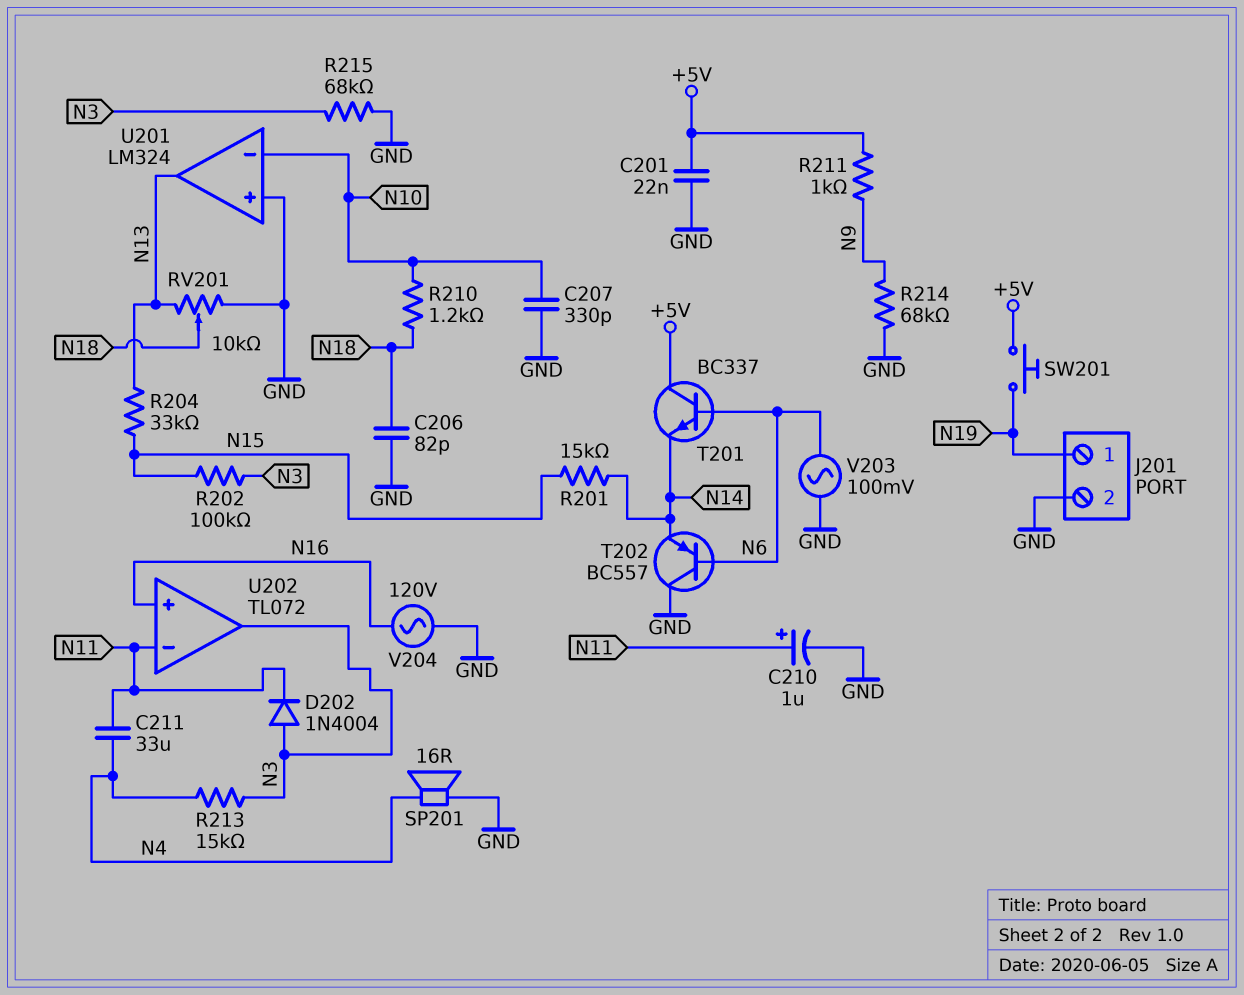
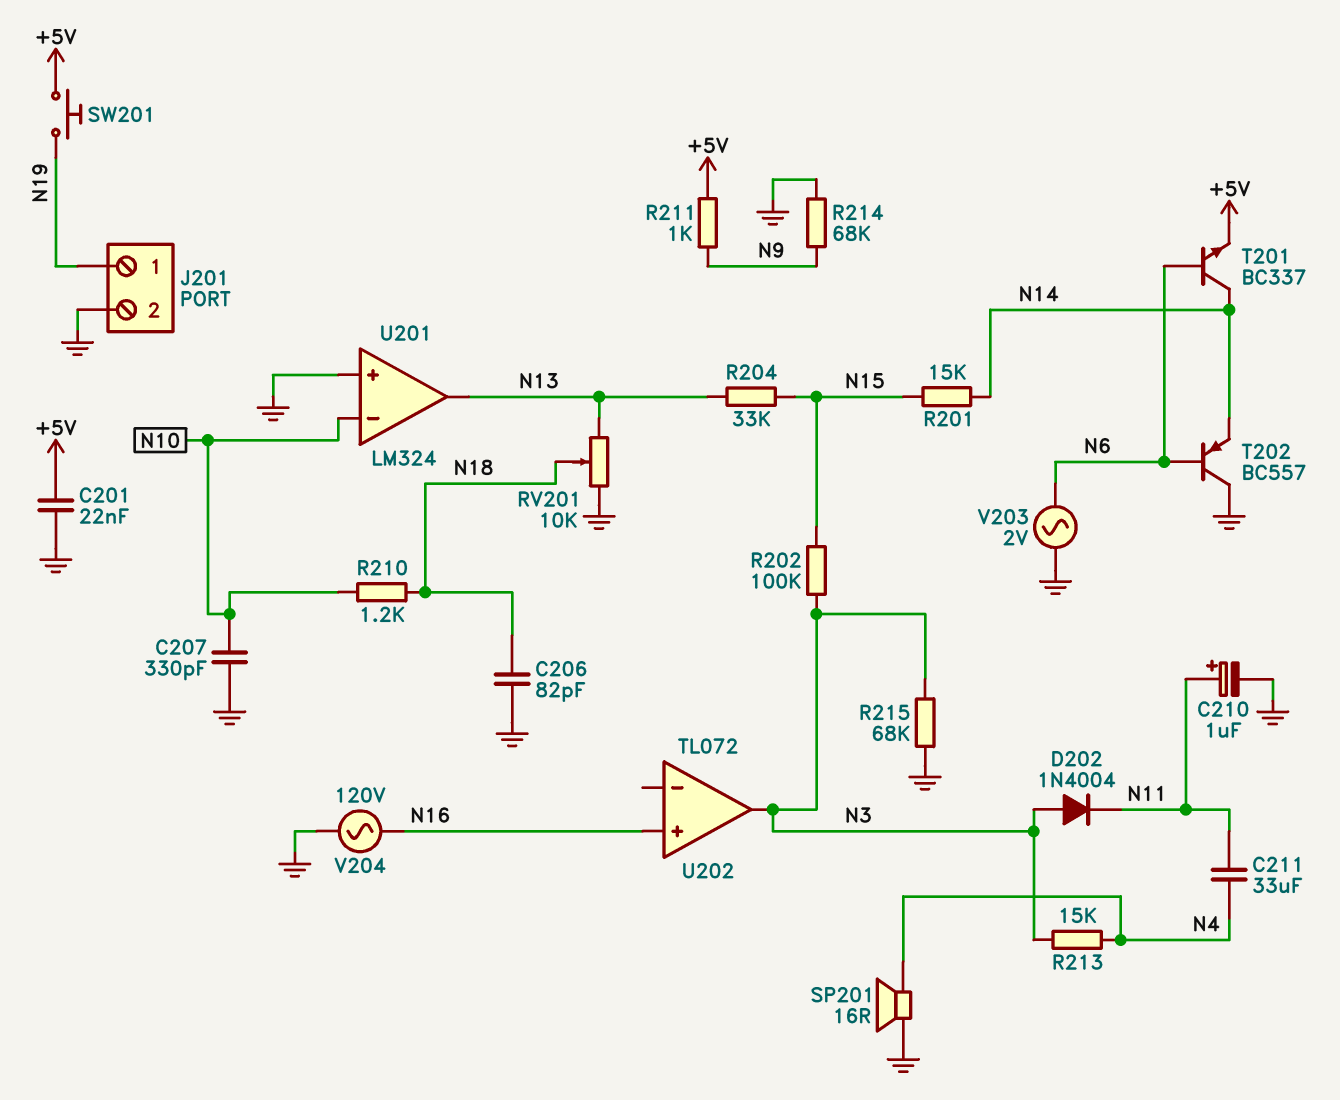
T201: NPN BC337 (B N6, C +5V, E N14) -> NPN BC337 (B N6, C N14, E +5V)
U202 pin in-: N11 -> none
V203: AC 100mV (GND, N6) -> AC 2V (GND, N6)

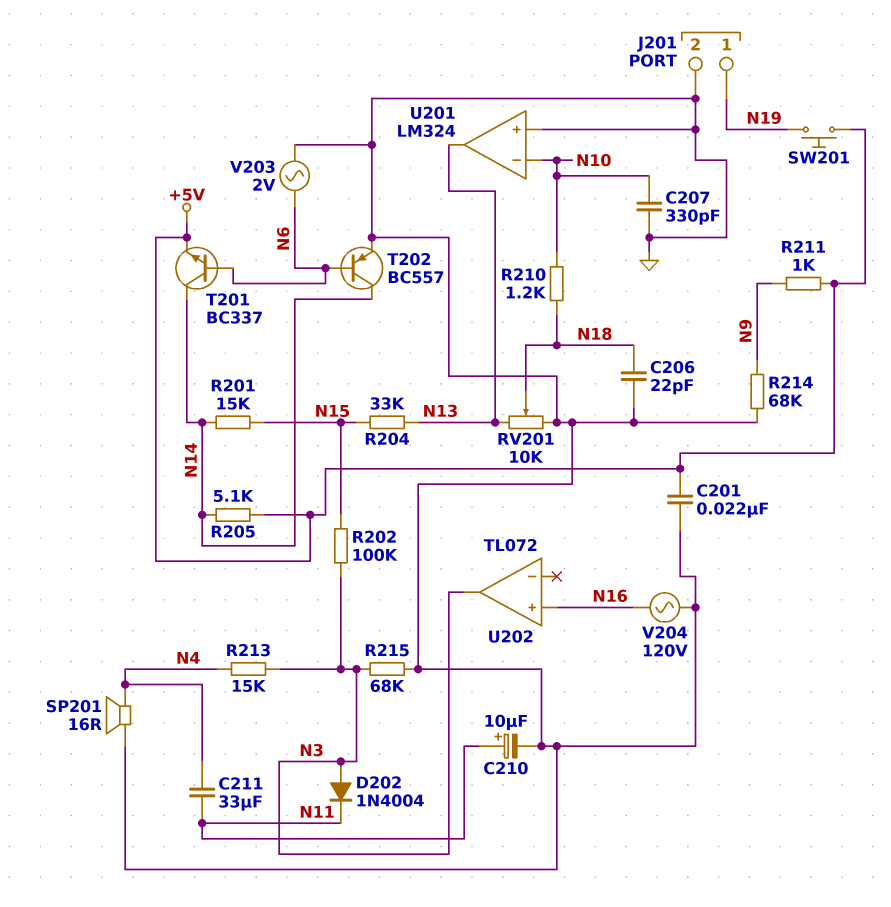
C206: 82pF (GND, N18) -> 22pF (GND, N18)
C210: 1uF (plus N11, minus GND) -> 10uF (plus N11, minus GND)
R205: none -> 5.1k (+5V, N14)
T202: PNP BC557 (B N6, C GND, E N14) -> PNP BC557 (B N6, C N14, E GND)

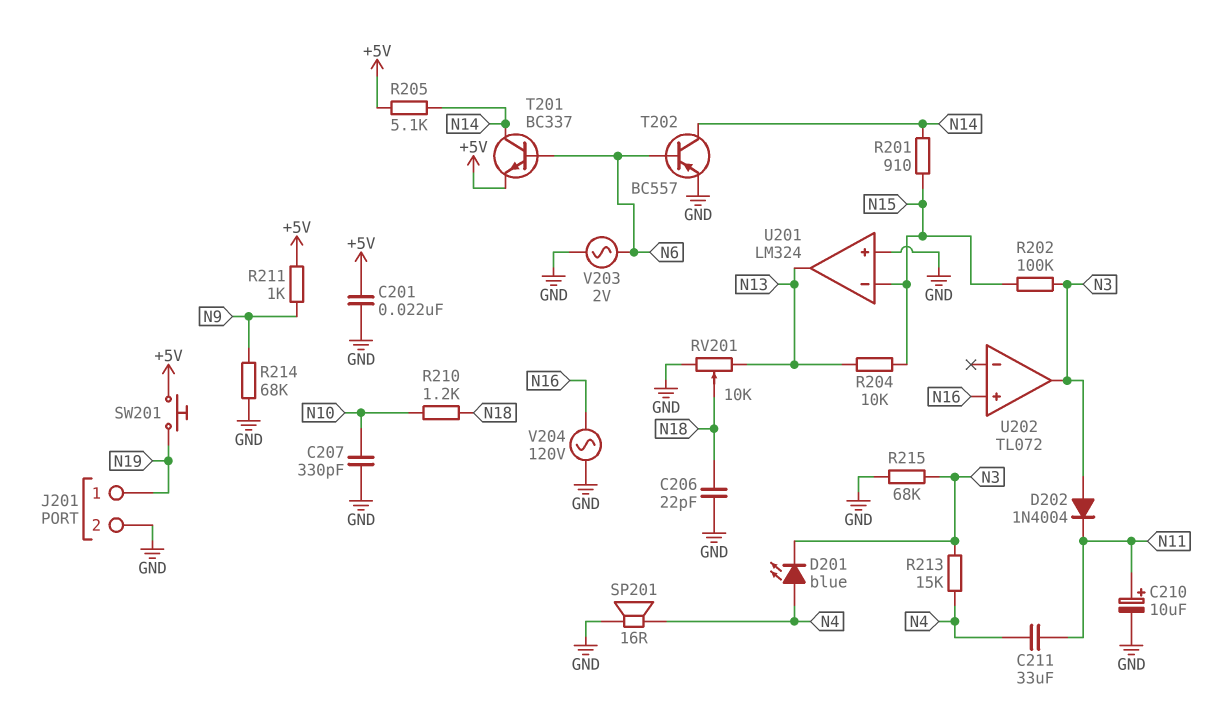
D201: none -> LED blue (A N4, K N3)
R201: 15k (N14, N15) -> 910 (N14, N15)
R204: 33k (N13, N15) -> 10k (N13, N15)
U201 pin in-: N10 -> N15

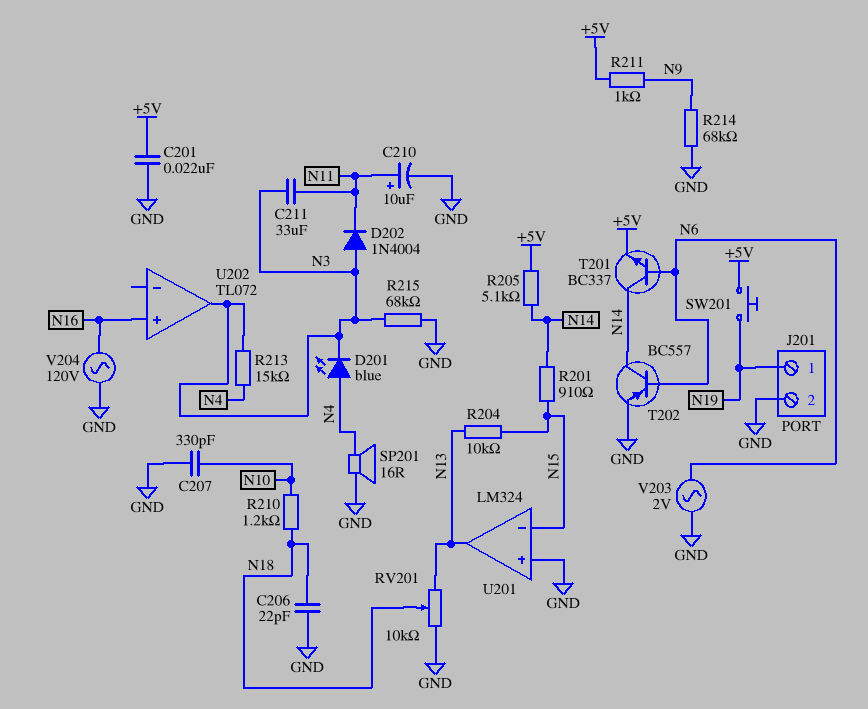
C211: 33uF (N4, N11) -> 33uF (N3, N11)
R202: 100k (N3, N15) -> none

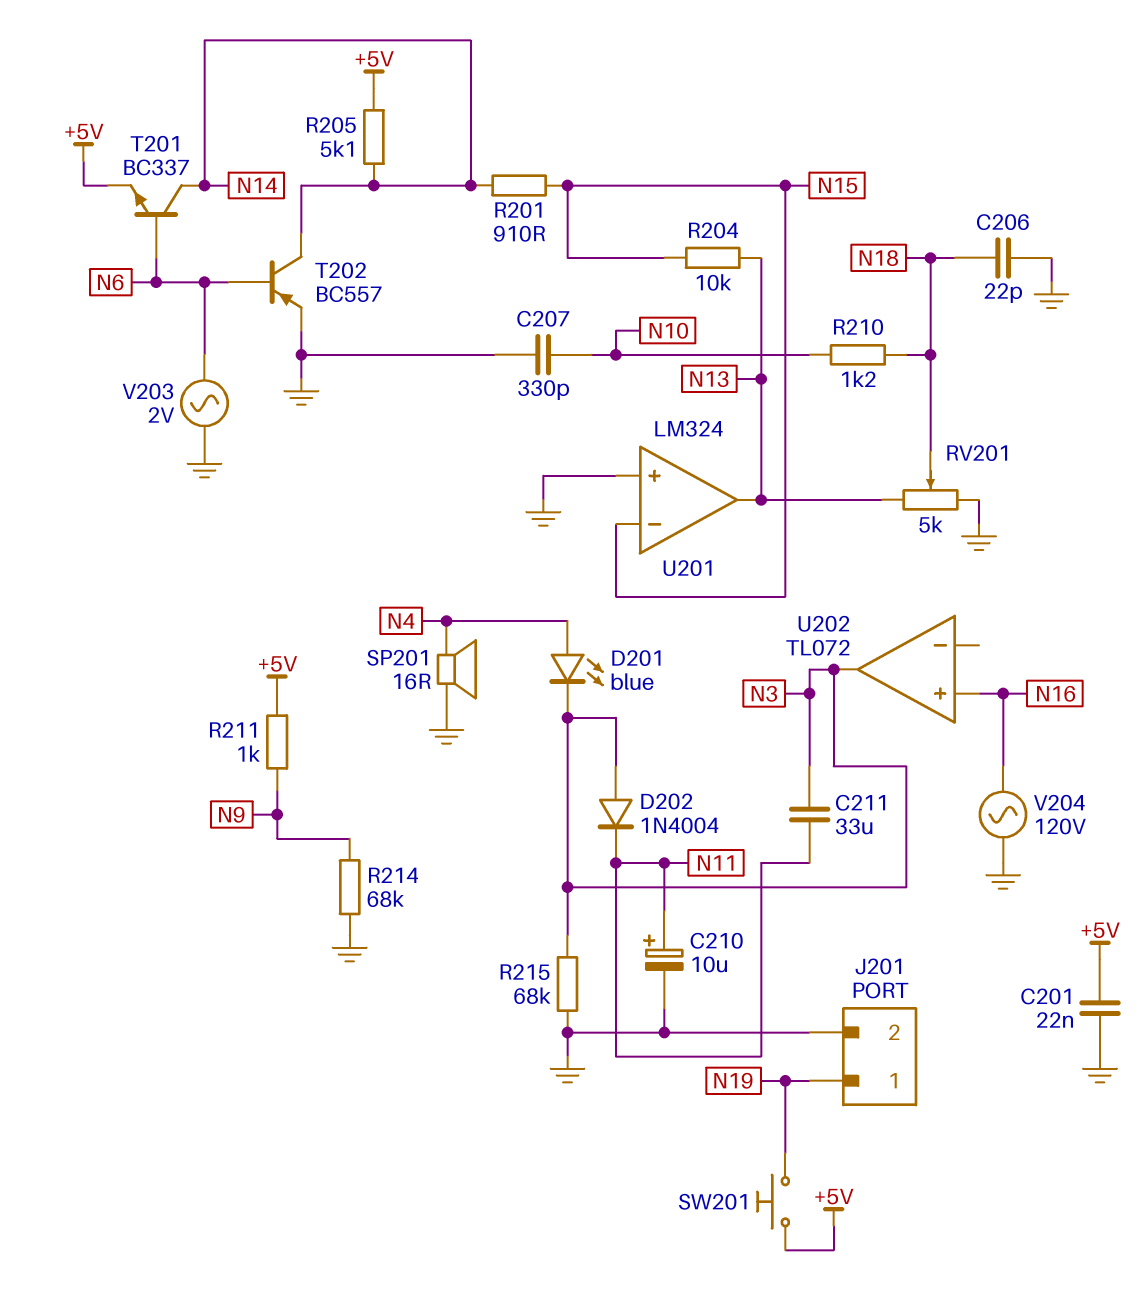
R213: 15k (N3, N4) -> none
RV201: 10k (GND, N13, wiper N18) -> 5k (GND, N13, wiper N18)

